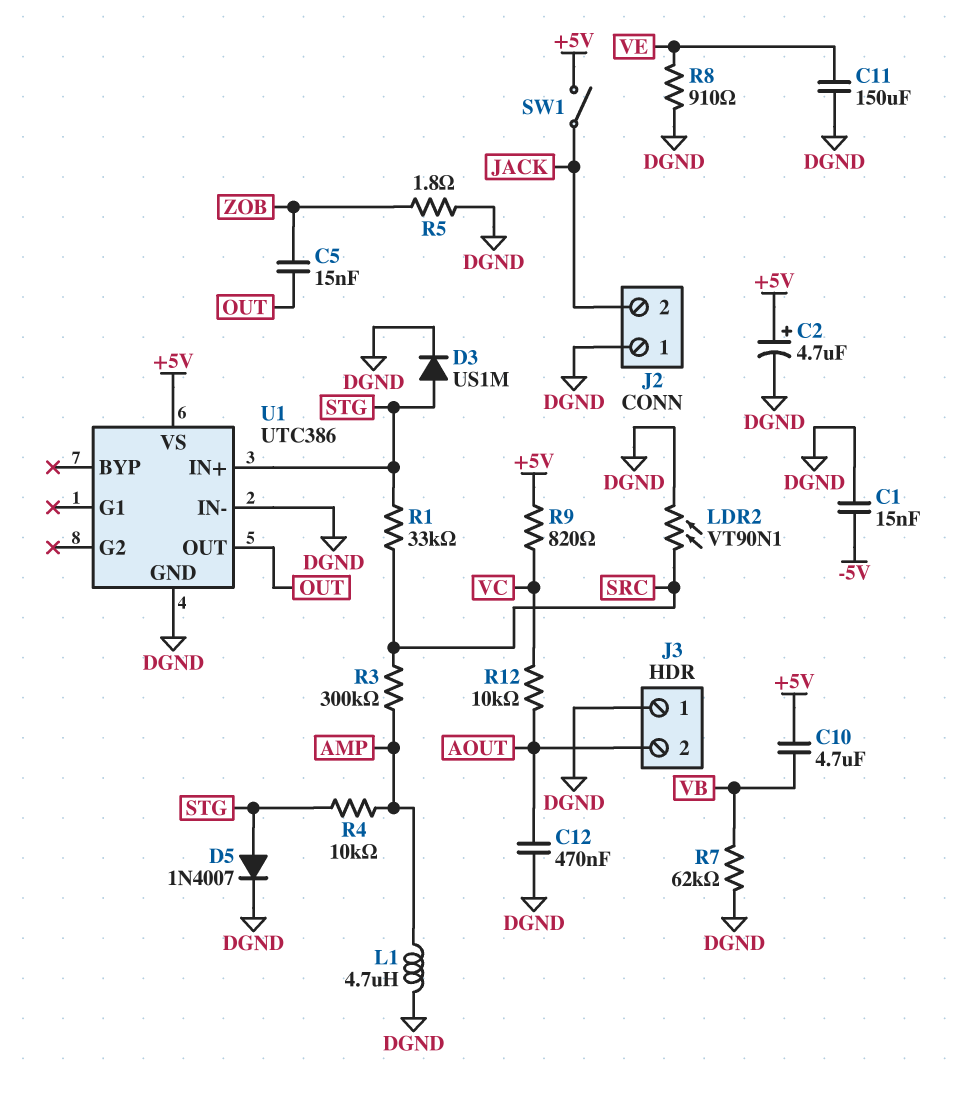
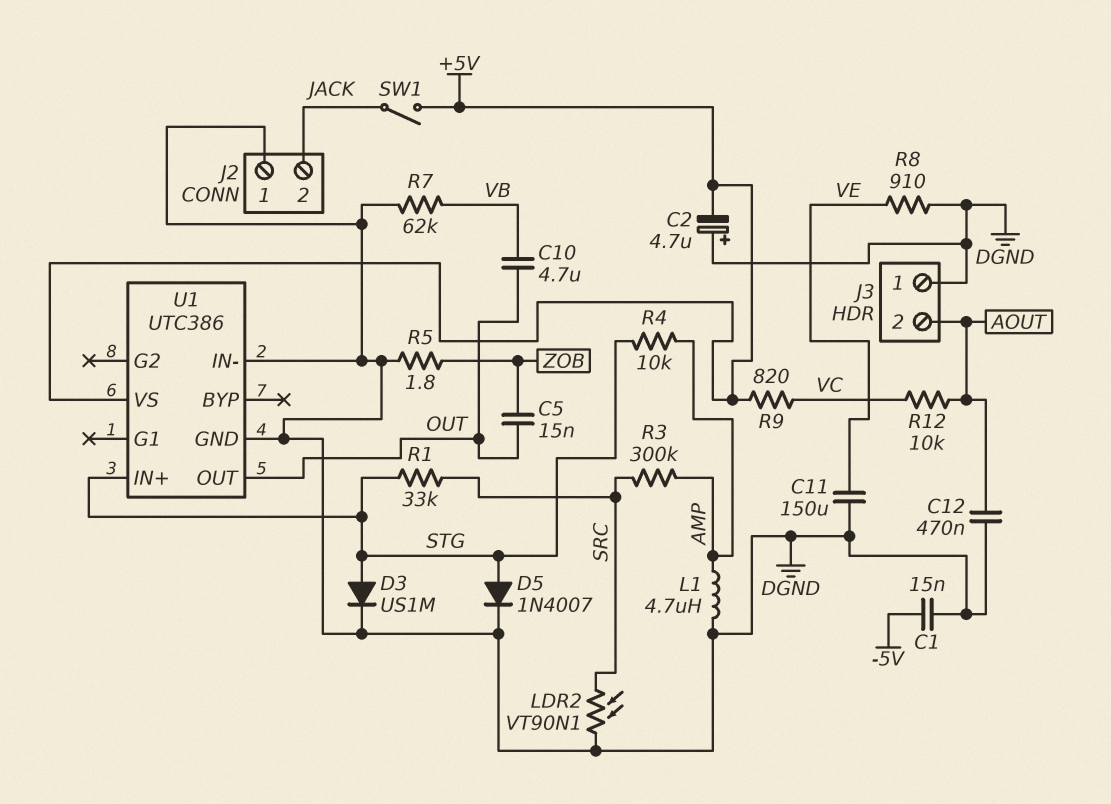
C2: 4.7uF (plus +5V, minus DGND) -> 4.7uF (plus DGND, minus +5V)
C10: 4.7uF (+5V, VB) -> 4.7uF (OUT, VB)

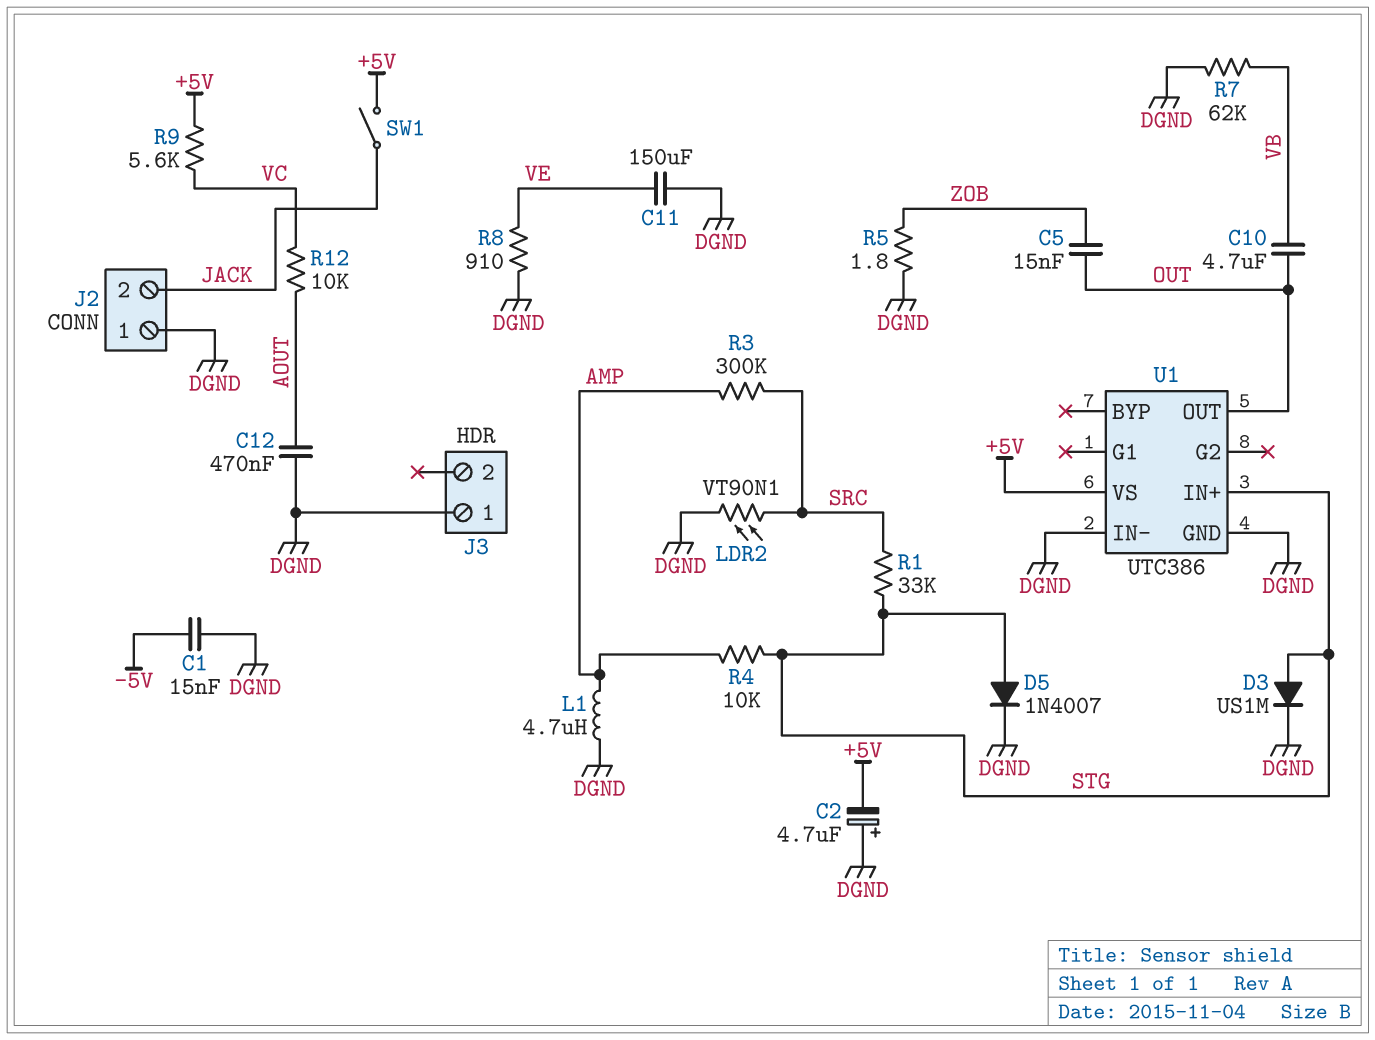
J3 pin 2: AOUT -> none
R9: 820 (+5V, VC) -> 5.6k (+5V, VC)

